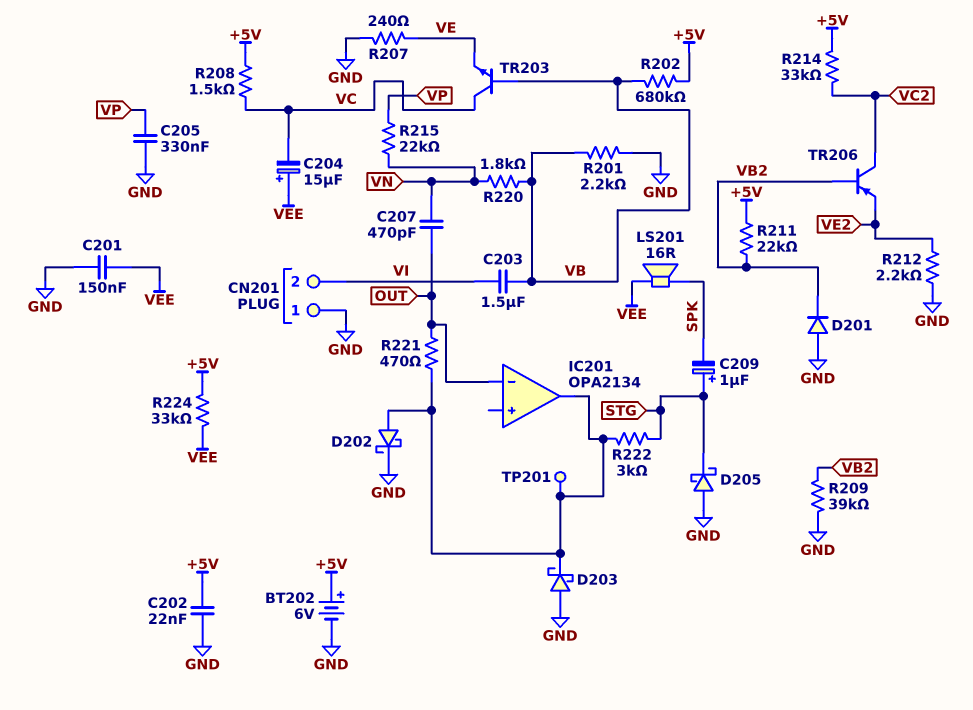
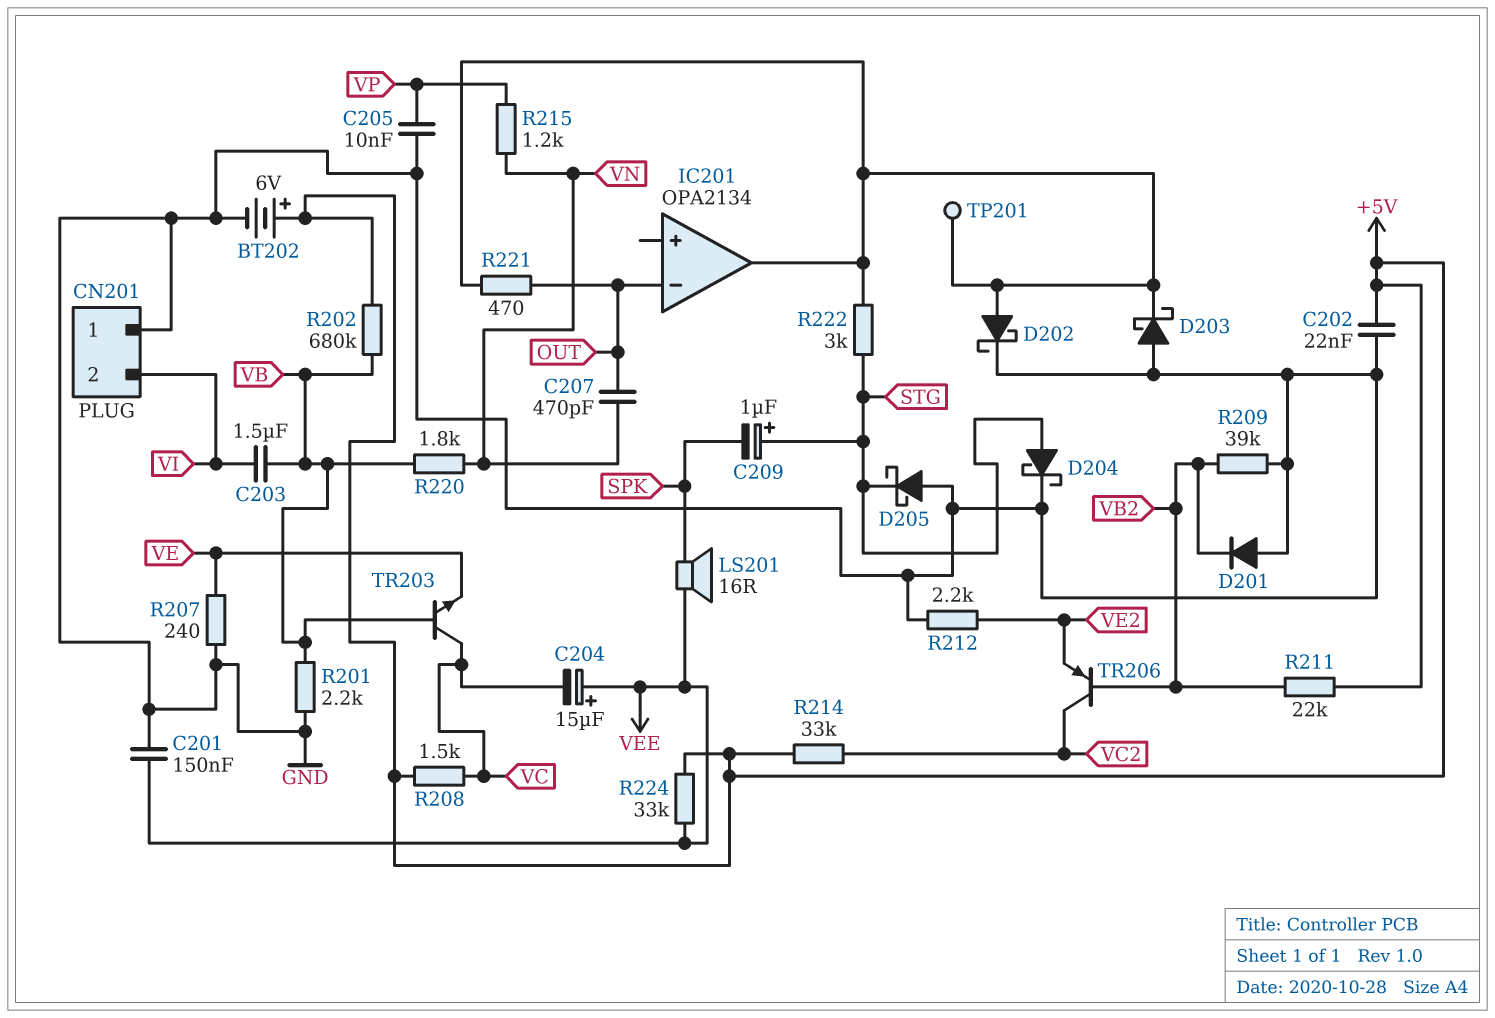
C205: 330nF (GND, VP) -> 10nF (GND, VP)
D204: none -> schottky (A STG, K GND)
R215: 22k (VN, VP) -> 1.2k (VN, VP)

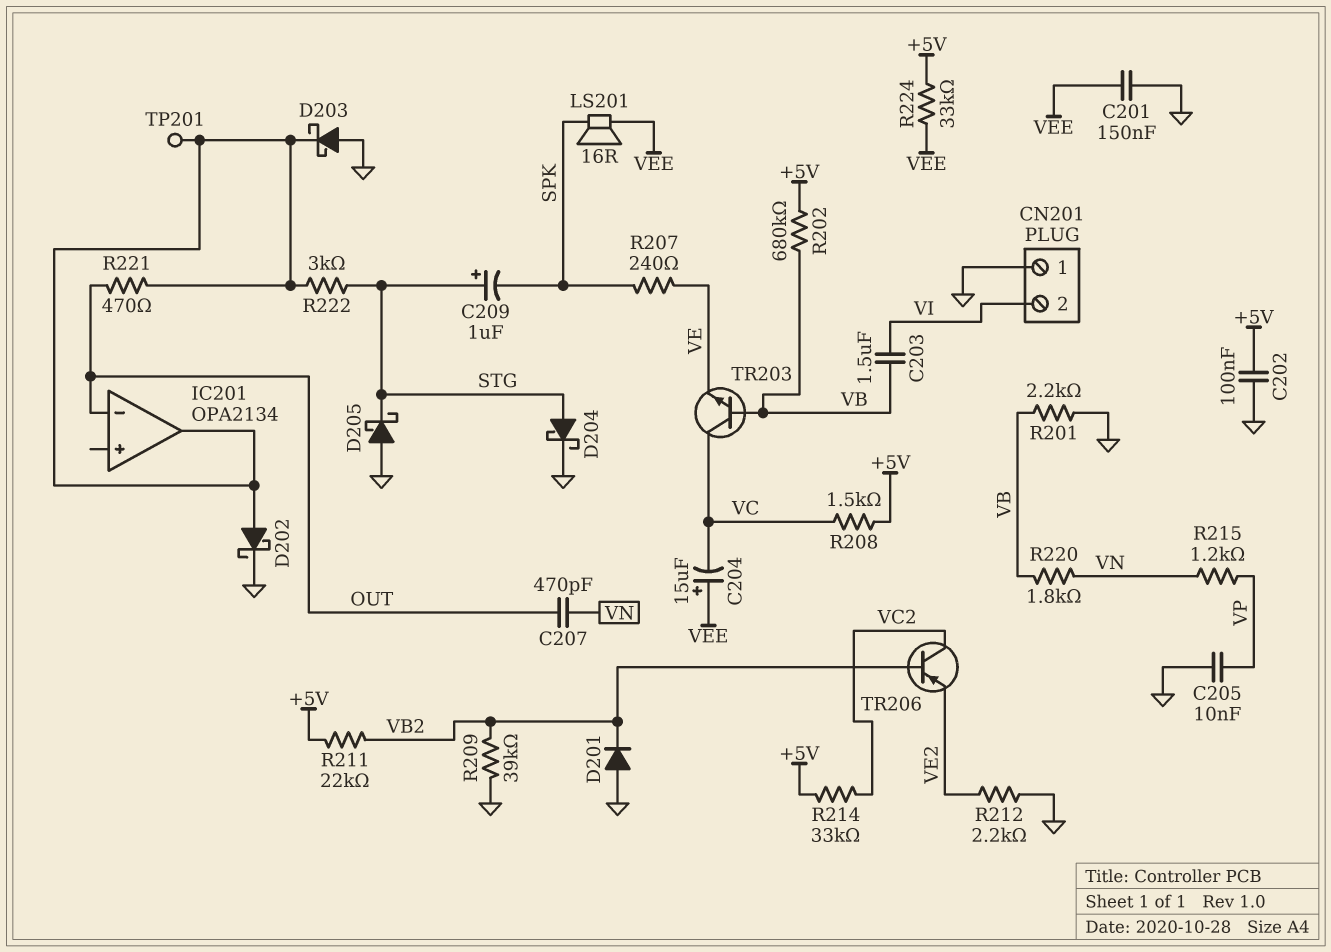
BT202: 6V (plus +5V, minus GND) -> none
C202: 22nF (+5V, GND) -> 100nF (+5V, GND)
R207: 240 (GND, VE) -> 240 (SPK, VE)

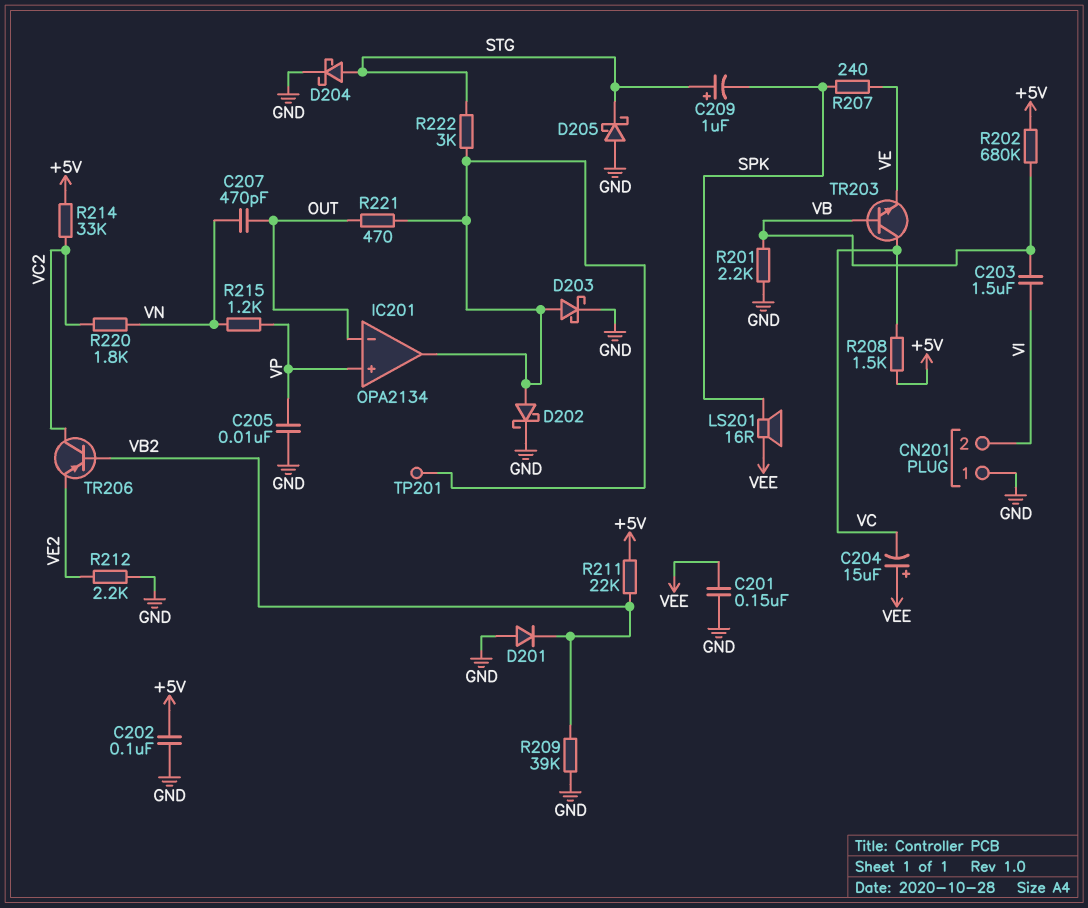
D203: schottky (A GND, K IC201/out) -> schottky (A IC201/out, K GND)
IC201 pin in+: none -> VP
R220: 1.8k (VB, VN) -> 1.8k (VC2, VN)
R224: 33k (+5V, VEE) -> none

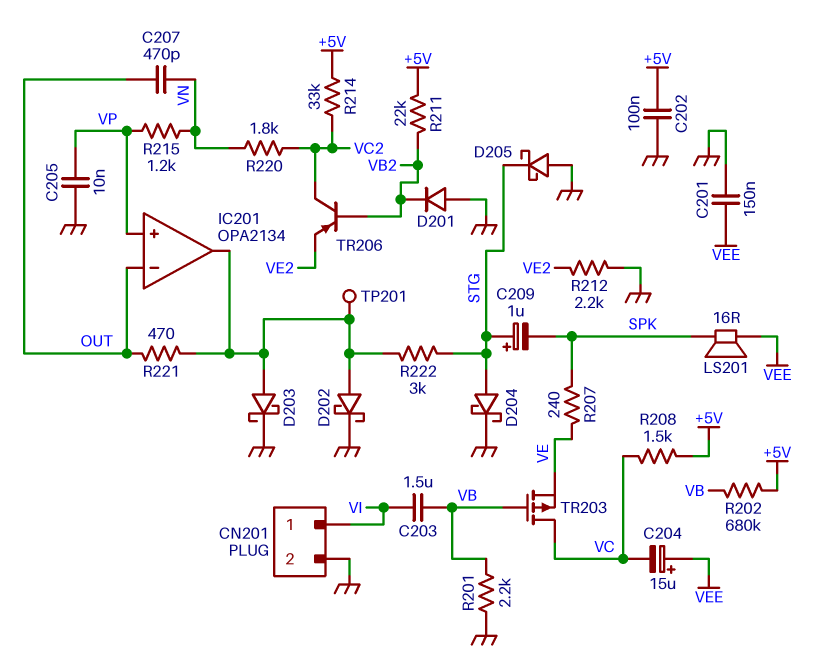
CN201 pin 1: GND -> VI
CN201 pin 2: VI -> GND
R209: 39k (GND, VB2) -> none
TR203: NPN (B VB, C VC, E VE) -> PMOS (G VB, D VC, S VE)

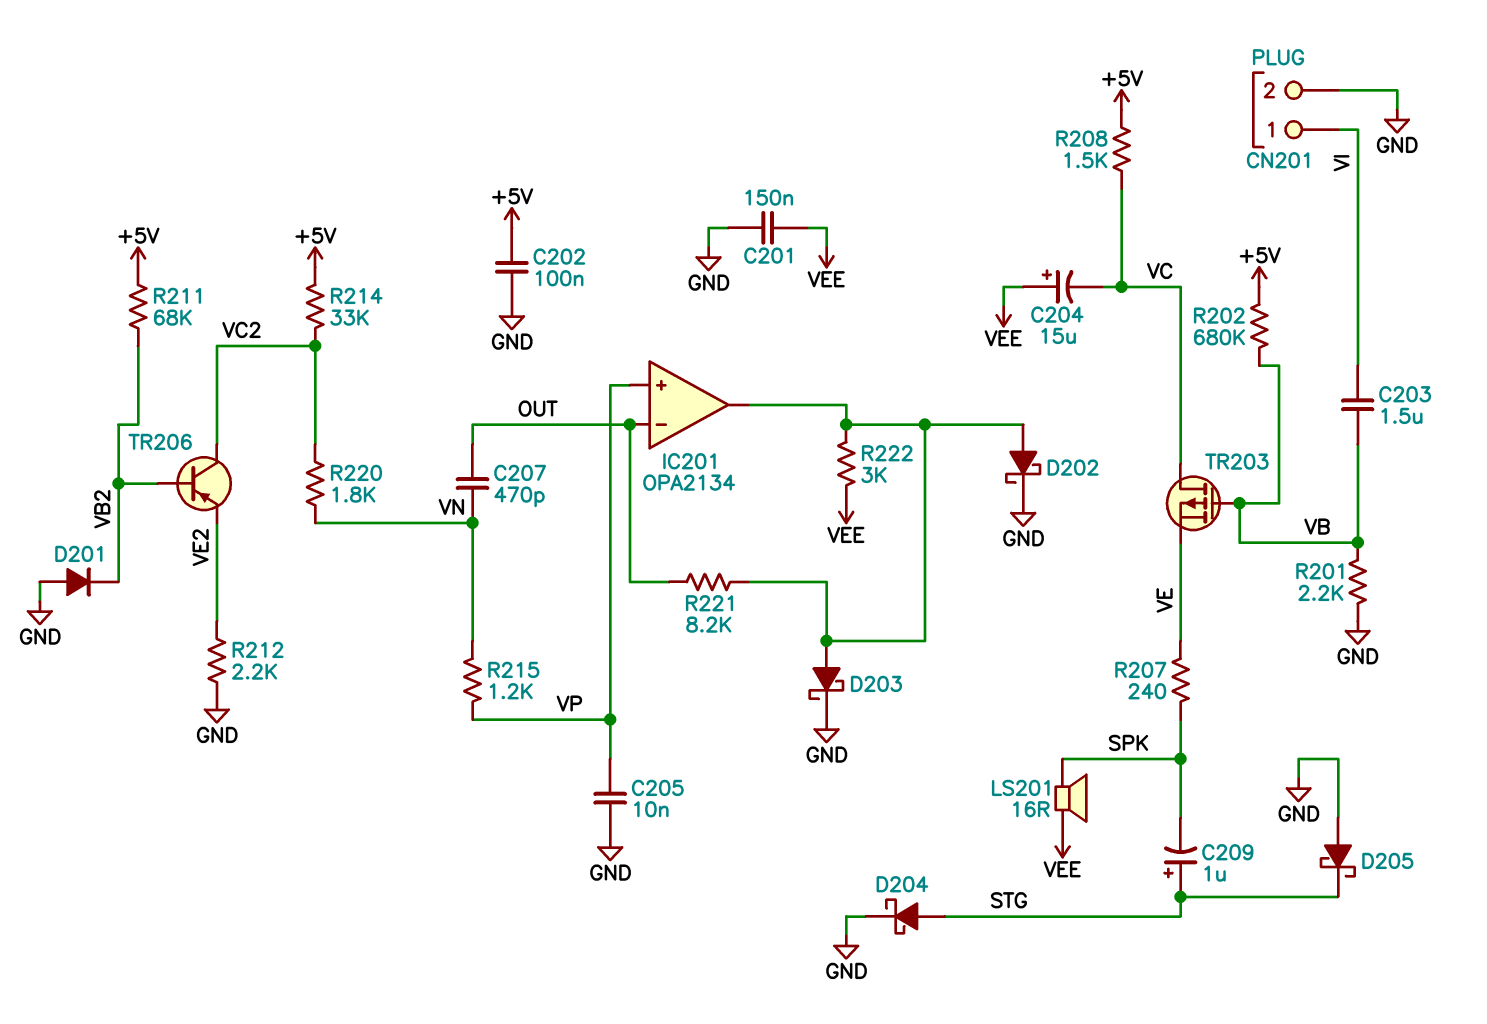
R211: 22k (+5V, VB2) -> 68k (+5V, VB2)
R221: 470 (IC201/out, OUT) -> 8.2k (IC201/out, OUT)
R222: 3k (IC201/out, STG) -> 3k (IC201/out, VEE)
TP201: test point (IC201/out) -> none

